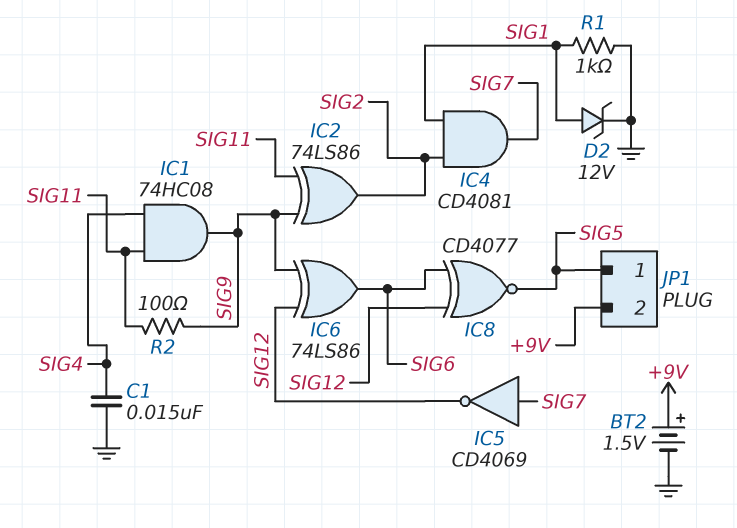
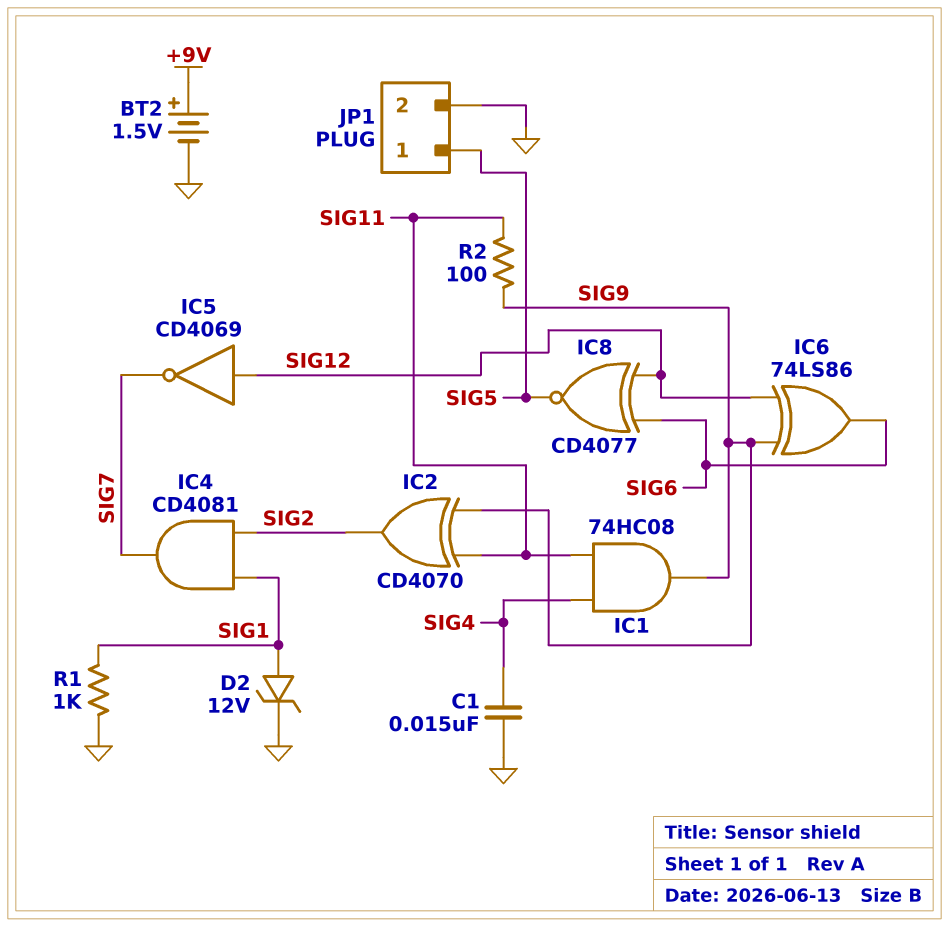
IC2: XOR 74LS86 (in SIG9, in SIG11, out SIG2) -> XOR CD4070 (in SIG9, in SIG11, out SIG2)
IC5: NOT CD4069 (in SIG7, out SIG12) -> NOT CD4069 (in SIG12, out SIG7)
JP1 pin 2: +9V -> GND

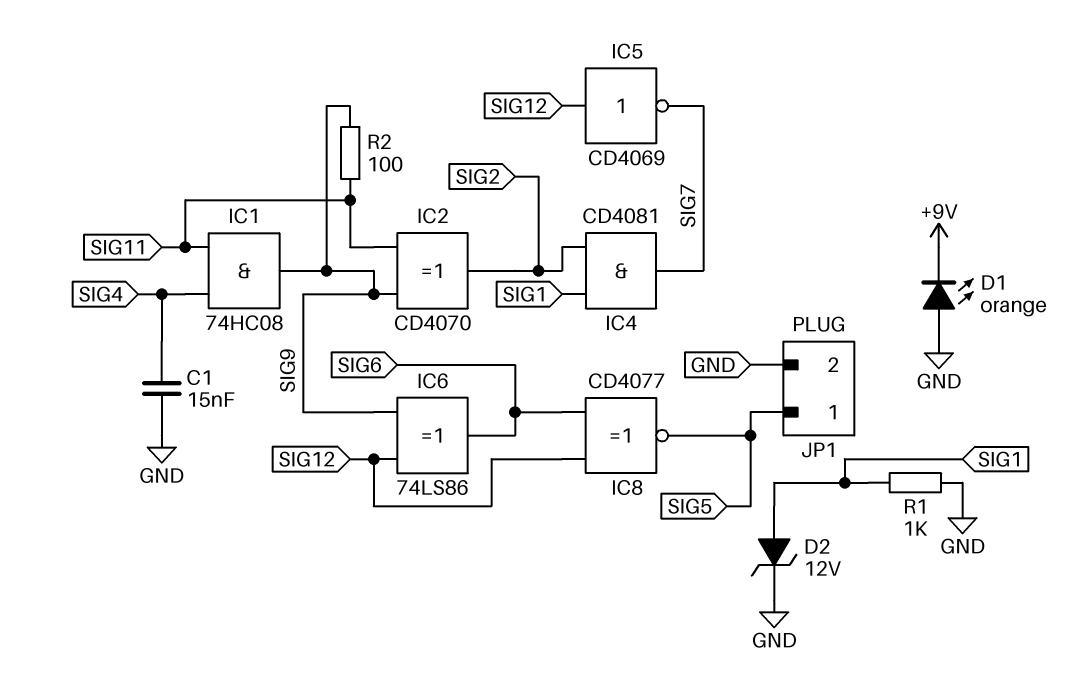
BT2: 1.5V (plus +9V, minus GND) -> none
D1: none -> LED orange (A GND, K +9V)

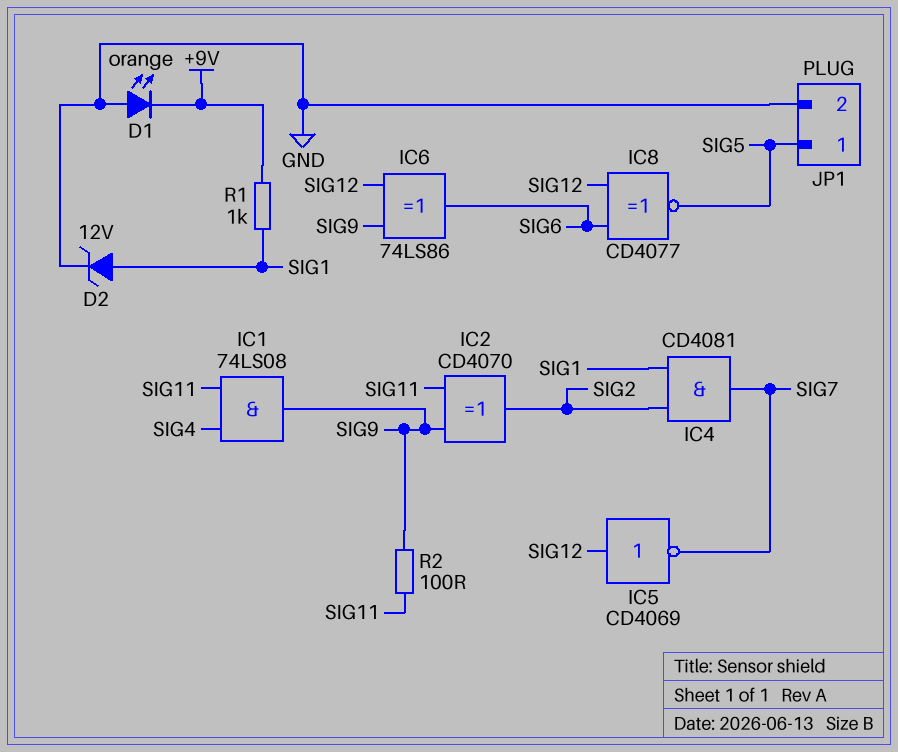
C1: 15nF (GND, SIG4) -> none
IC1: AND 74HC08 (in SIG4, in SIG11, out SIG9) -> AND 74LS08 (in SIG4, in SIG11, out SIG9)
R1: 1k (GND, SIG1) -> 1k (+9V, SIG1)

